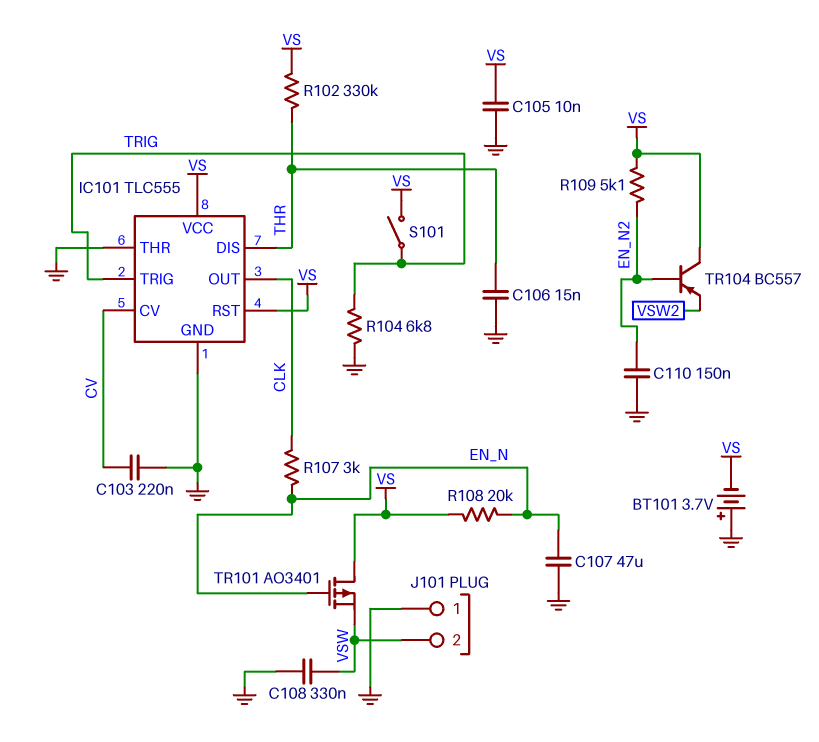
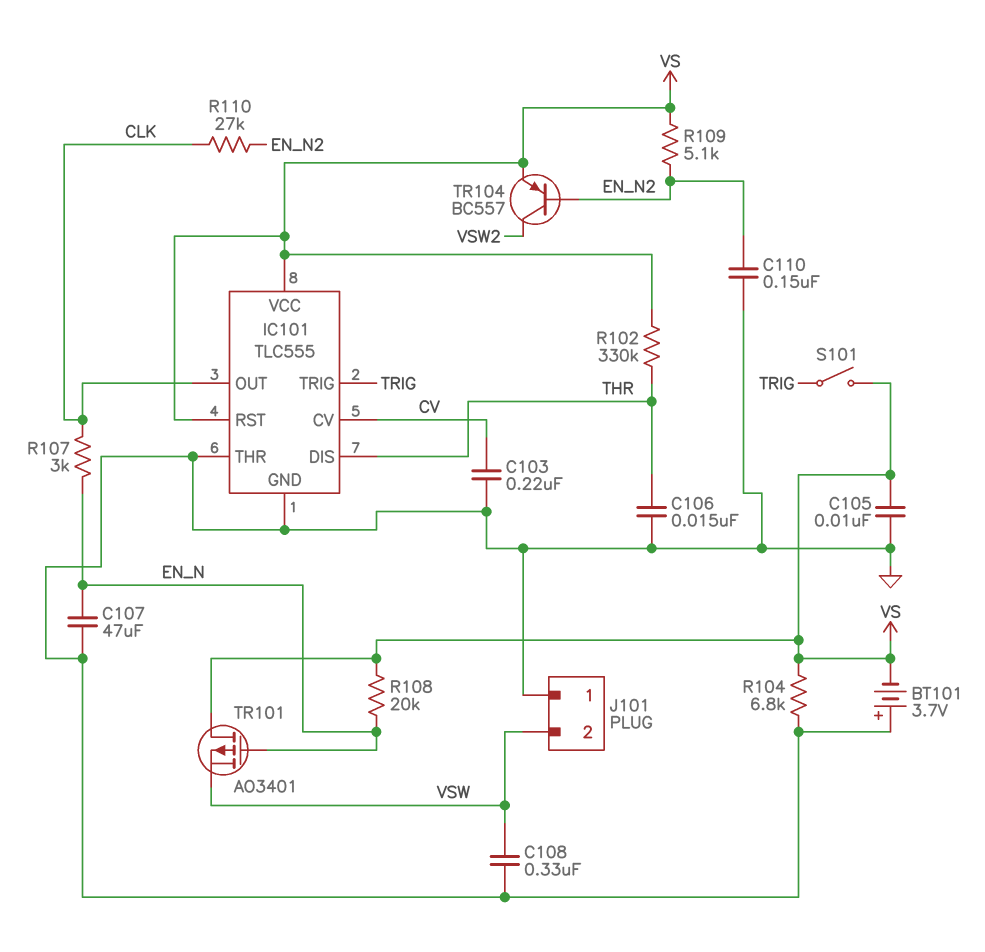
R104: 6.8k (GND, TRIG) -> 6.8k (GND, VS)
R110: none -> 27k (CLK, EN_N2)
TR104: PNP BC557 (B EN_N2, C VS, E VSW2) -> PNP BC557 (B EN_N2, C VSW2, E VS)

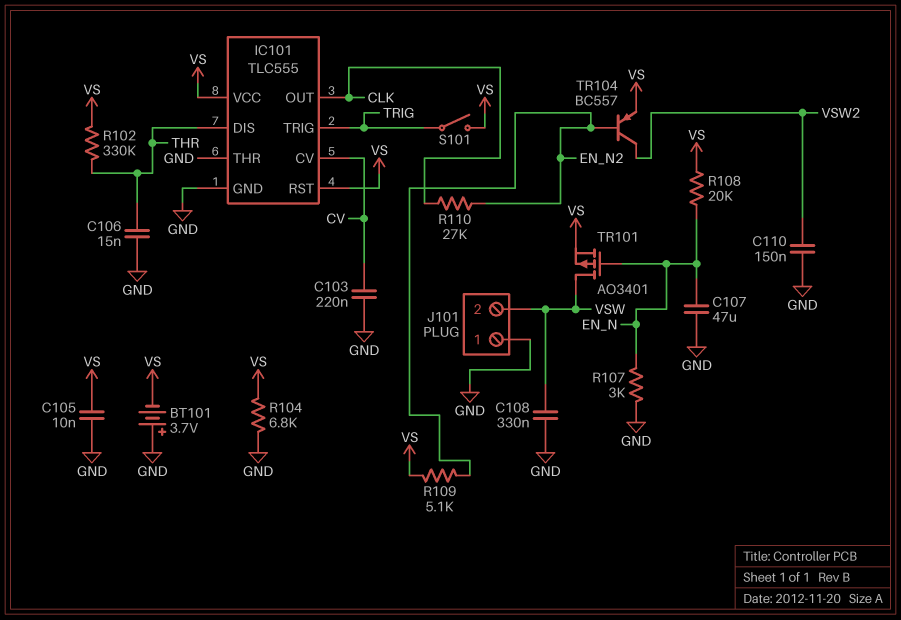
C110: 150nF (EN_N2, GND) -> 150nF (GND, VSW2)
R107: 3k (CLK, EN_N) -> 3k (EN_N, GND)
TR101: PMOS AO3401 (G EN_N, D VS, S VSW) -> PMOS AO3401 (G EN_N, D VSW, S VS)

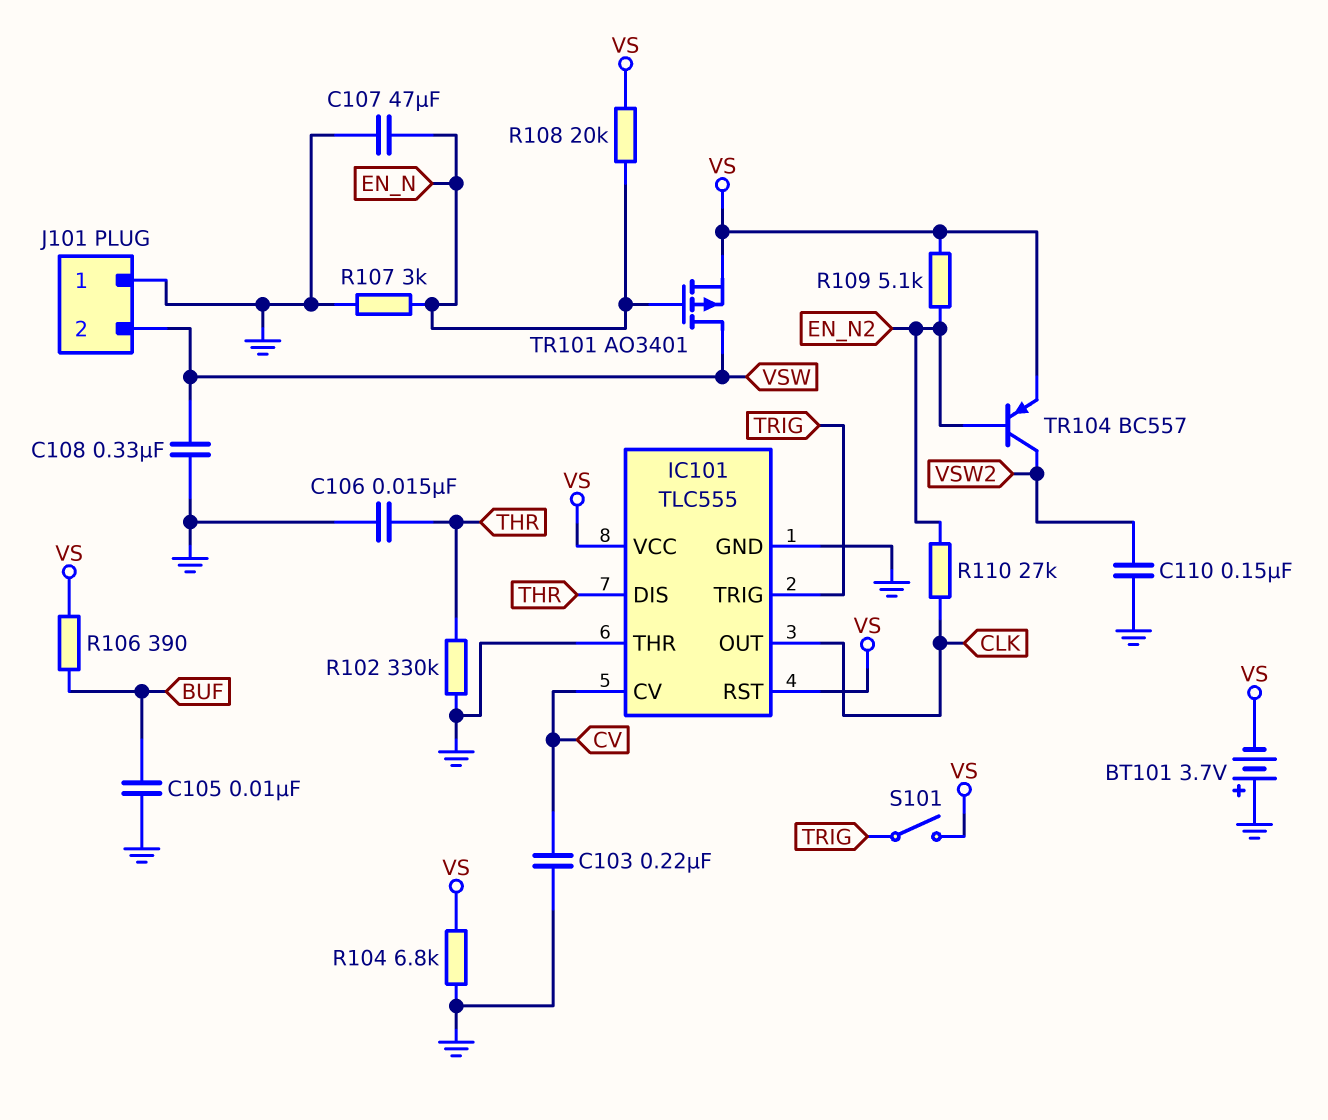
C105: 10nF (GND, VS) -> 10nF (BUF, GND)
R102: 330k (THR, VS) -> 330k (GND, THR)
R106: none -> 390 (BUF, VS)

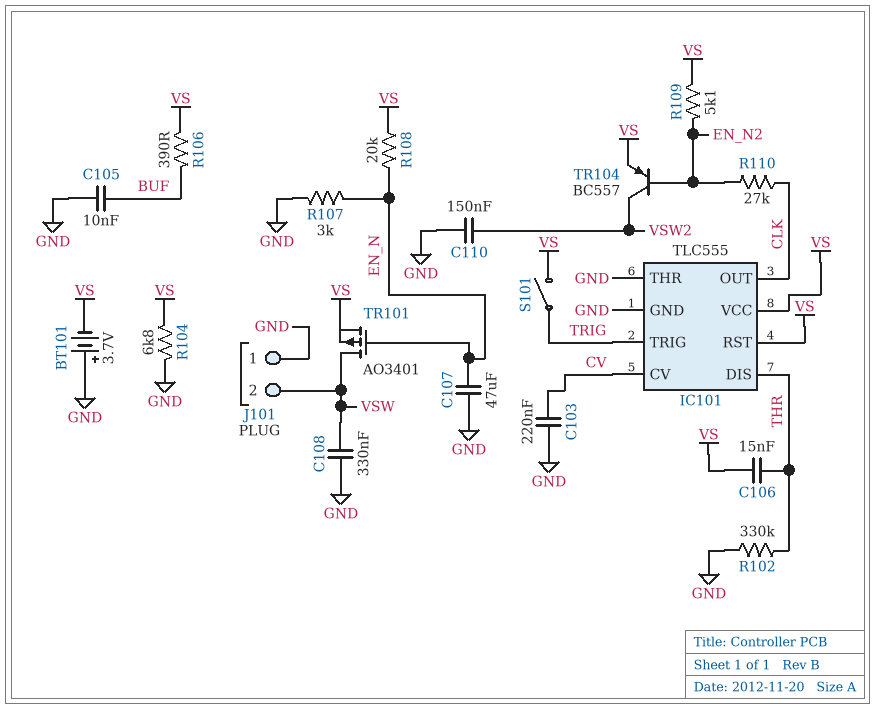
C106: 15nF (GND, THR) -> 15nF (THR, VS)

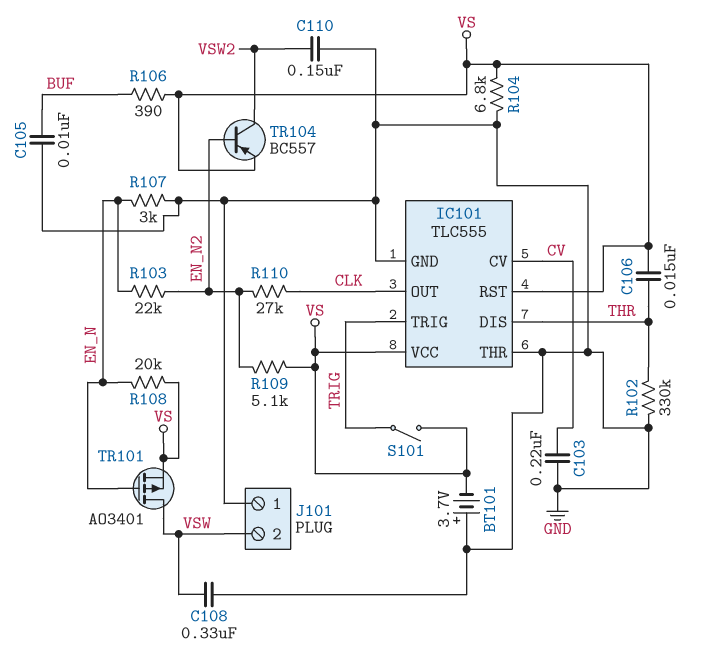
C107: 47uF (EN_N, GND) -> none
R103: none -> 22k (EN_N, EN_N2)

